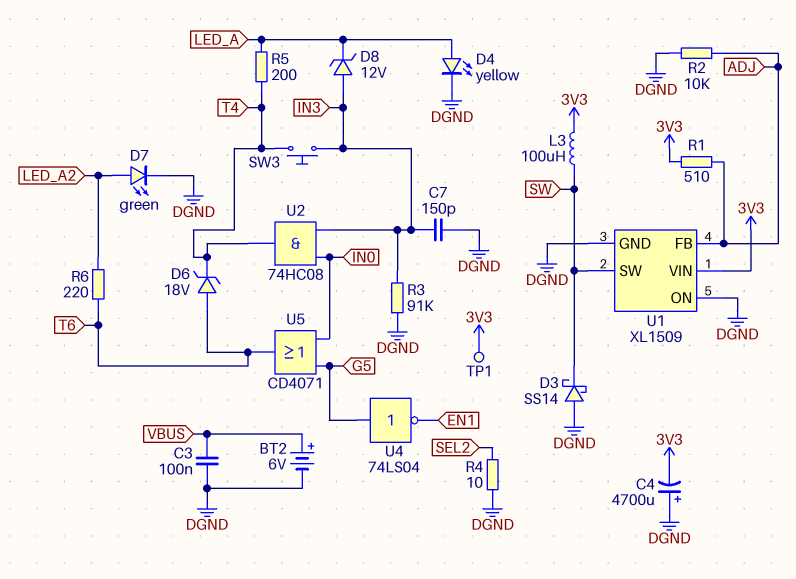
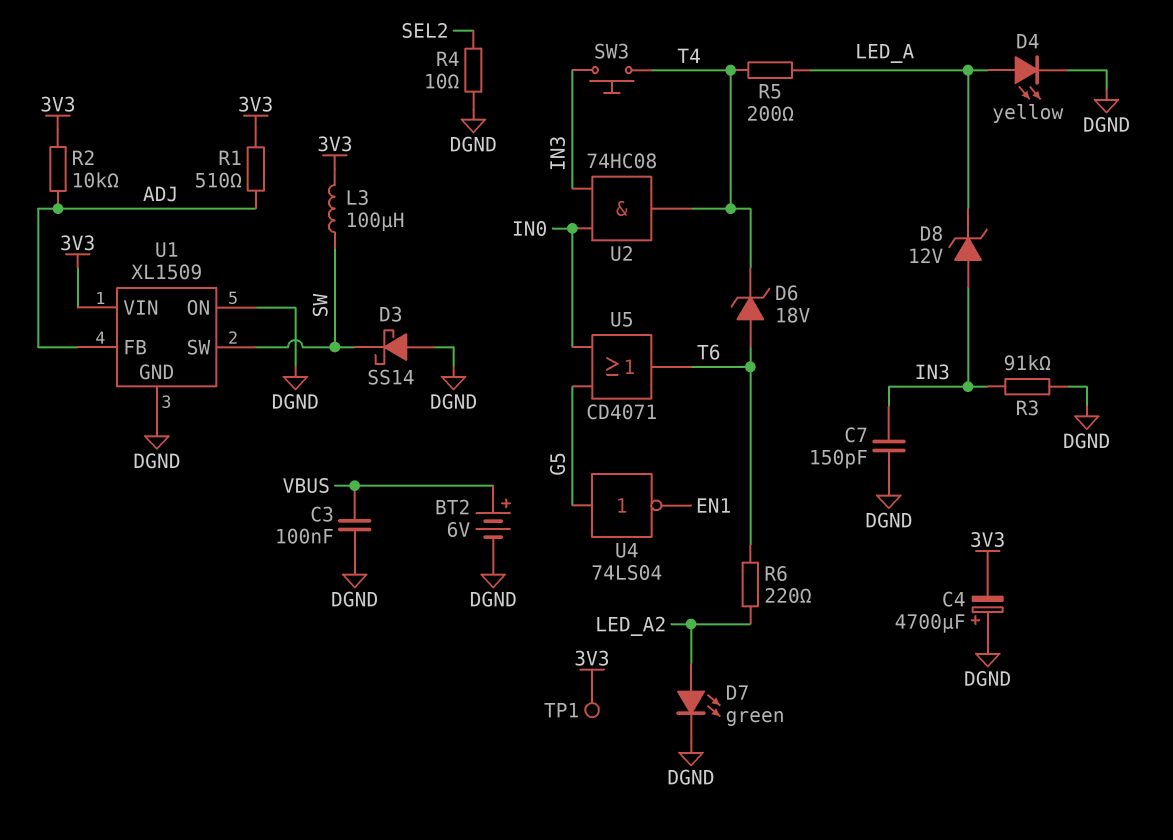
R2: 10k (ADJ, DGND) -> 10k (3V3, ADJ)

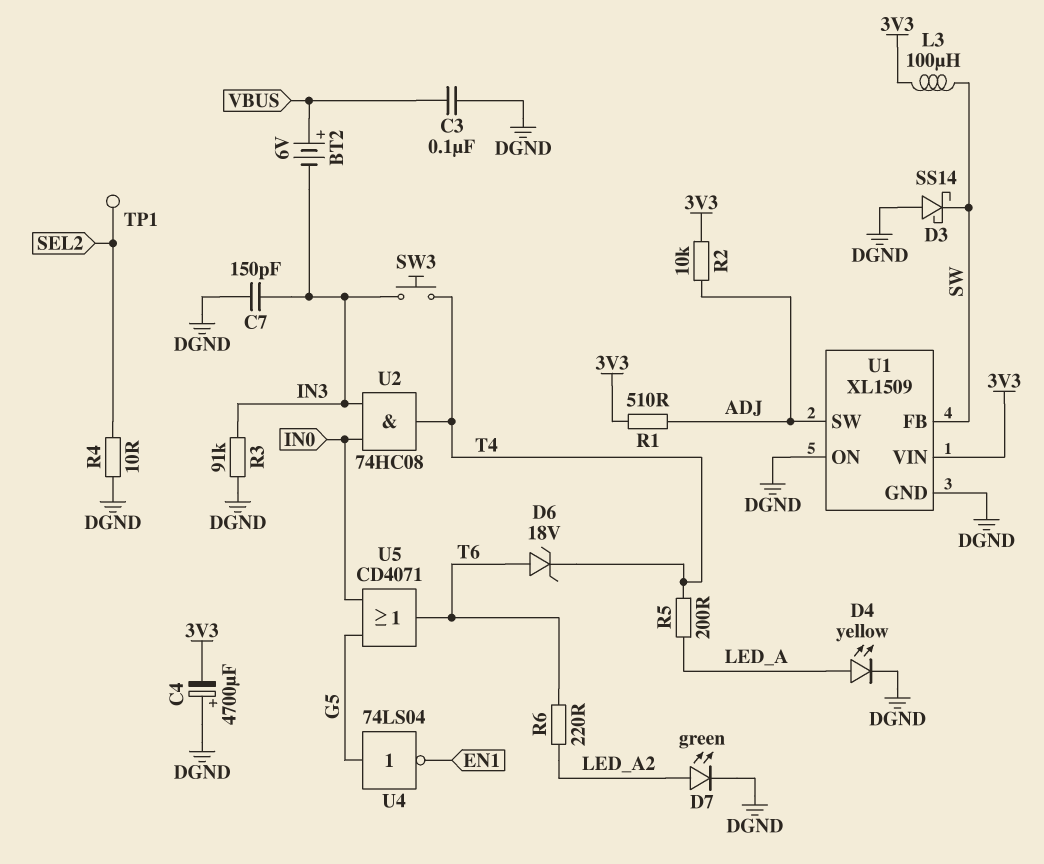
BT2: 6V (plus VBUS, minus DGND) -> 6V (plus VBUS, minus IN3)
D8: zener 12V (A IN3, K LED_A) -> none
TP1: test point (3V3) -> test point (SEL2)
U1 pin FB: ADJ -> SW
U1 pin SW: SW -> ADJ

